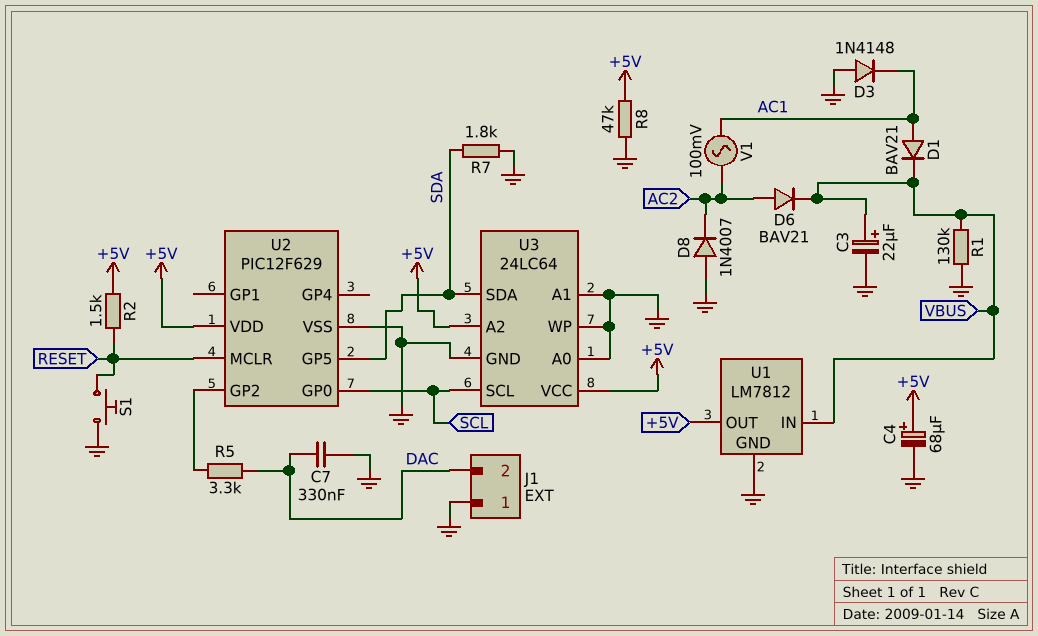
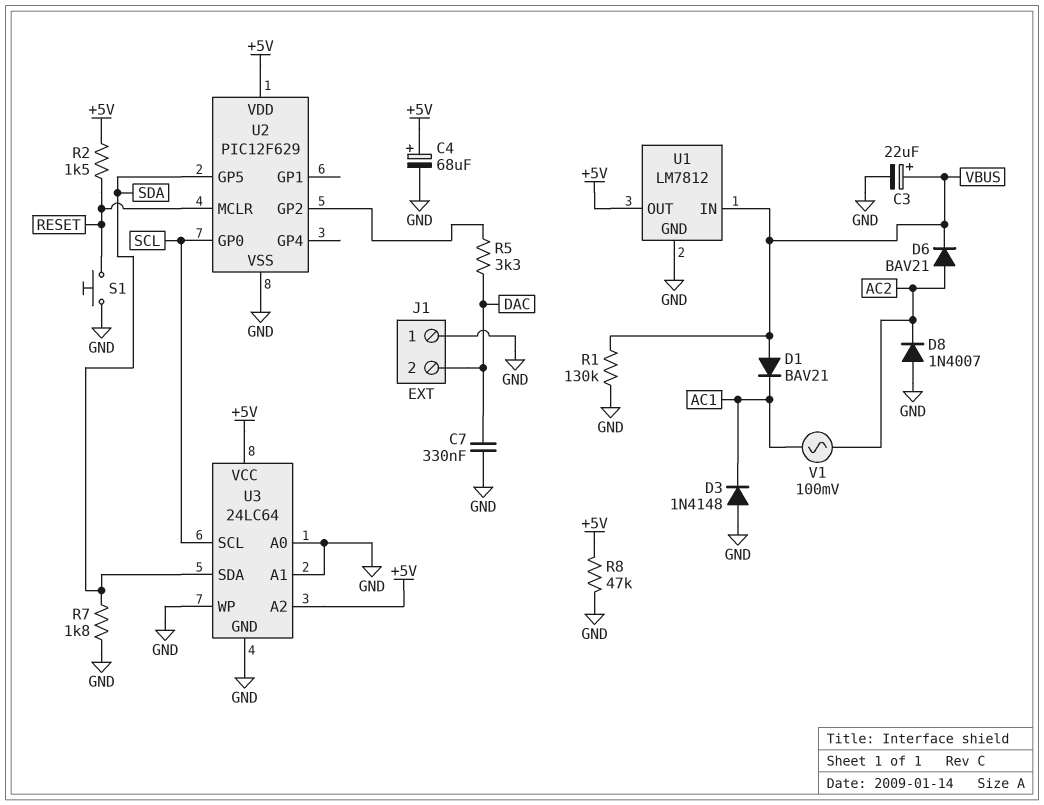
D1: diode BAV21 (A AC1, K VBUS) -> diode BAV21 (A VBUS, K AC1)

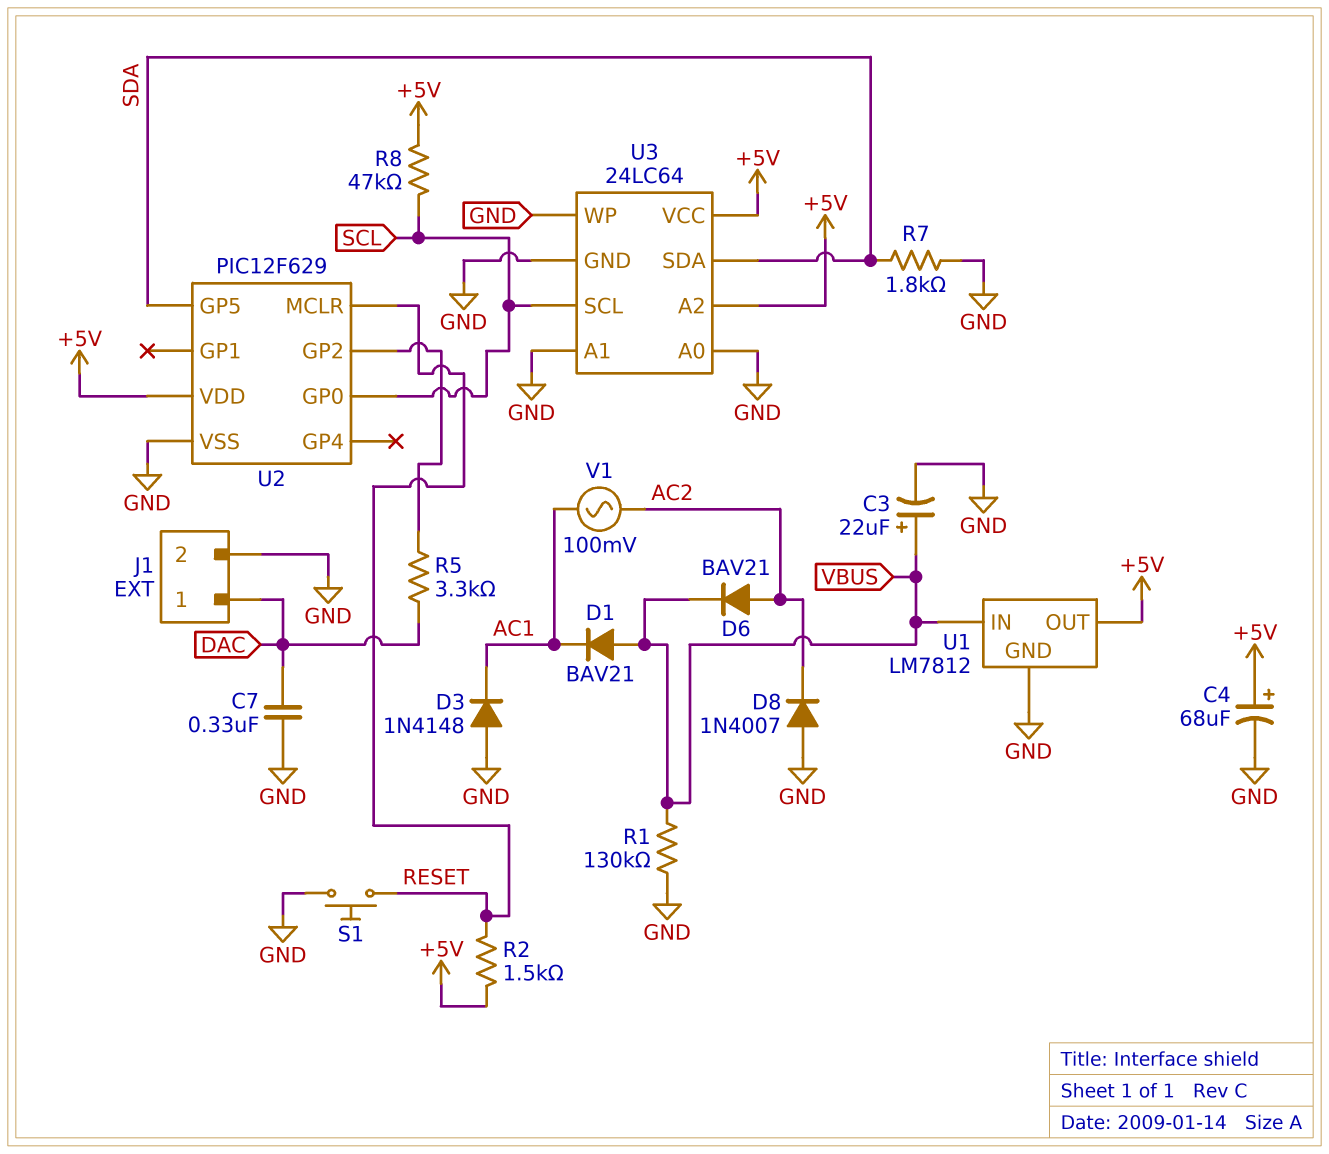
J1 pin 1: GND -> DAC
J1 pin 2: DAC -> GND
R8: 47k (+5V, GND) -> 47k (+5V, SCL)

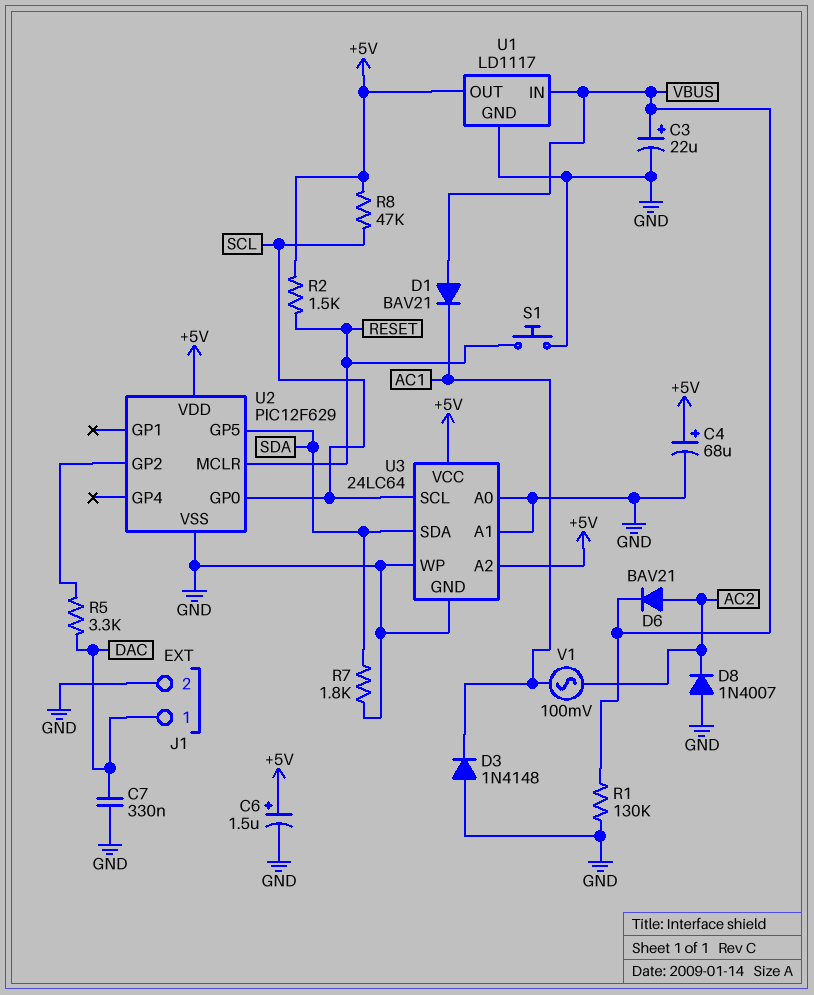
C6: none -> 1.5uF (plus +5V, minus GND)
U1: LM7812 -> LD1117

